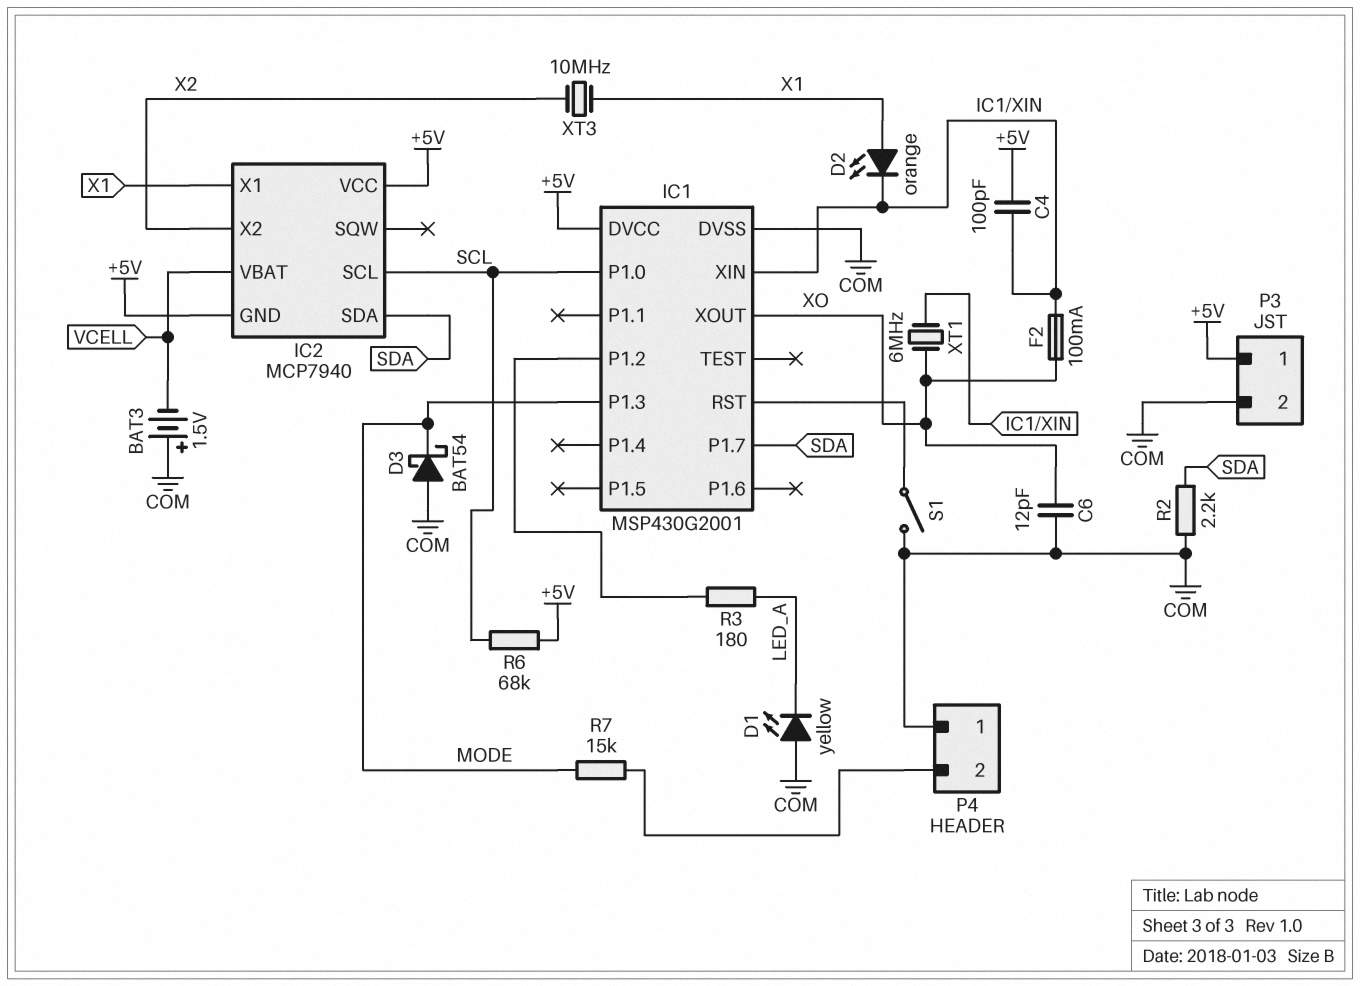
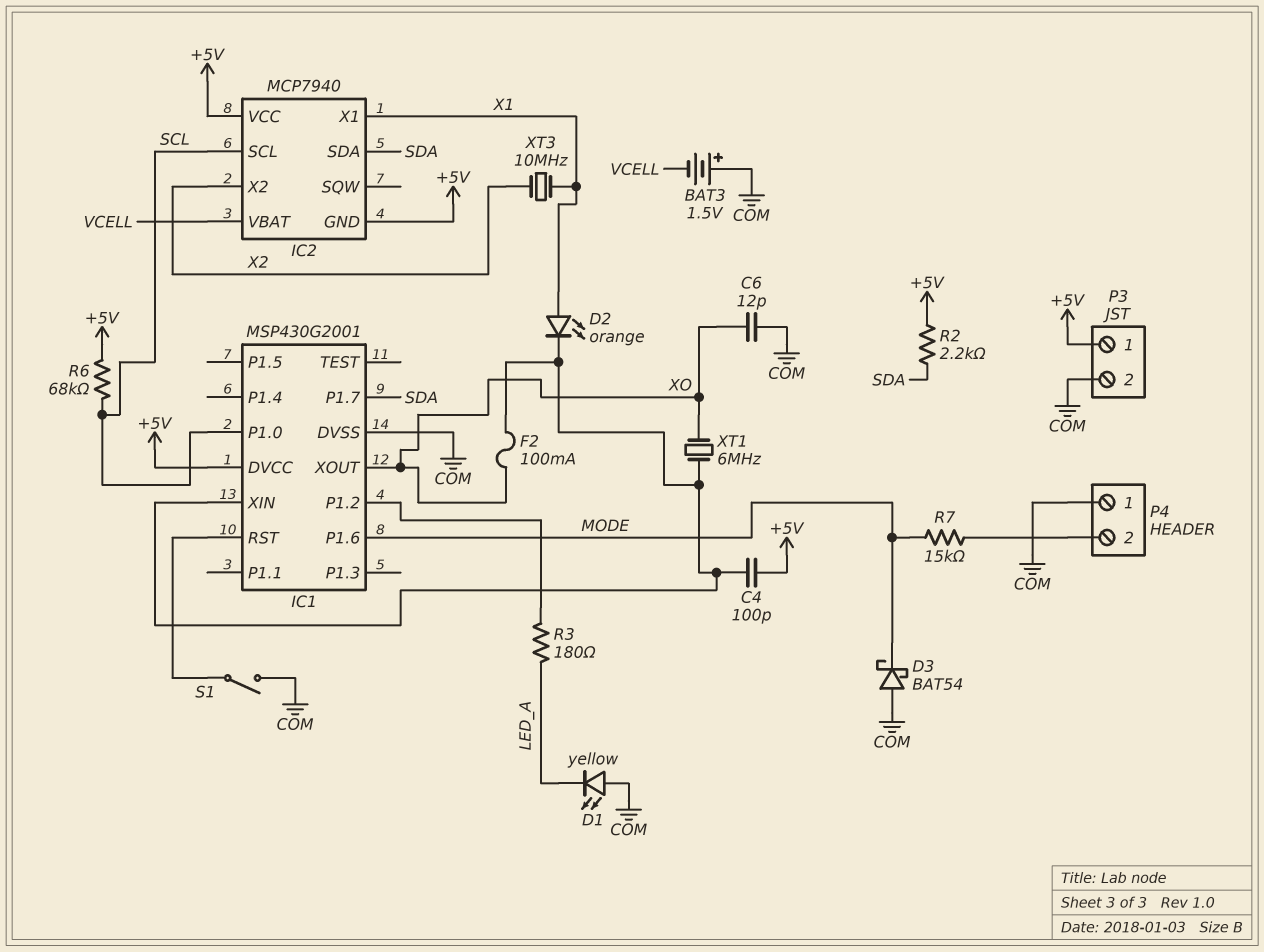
IC1 pin P1.3: MODE -> none
IC1 pin P1.6: none -> MODE
R2: 2.2k (COM, SDA) -> 2.2k (+5V, SDA)

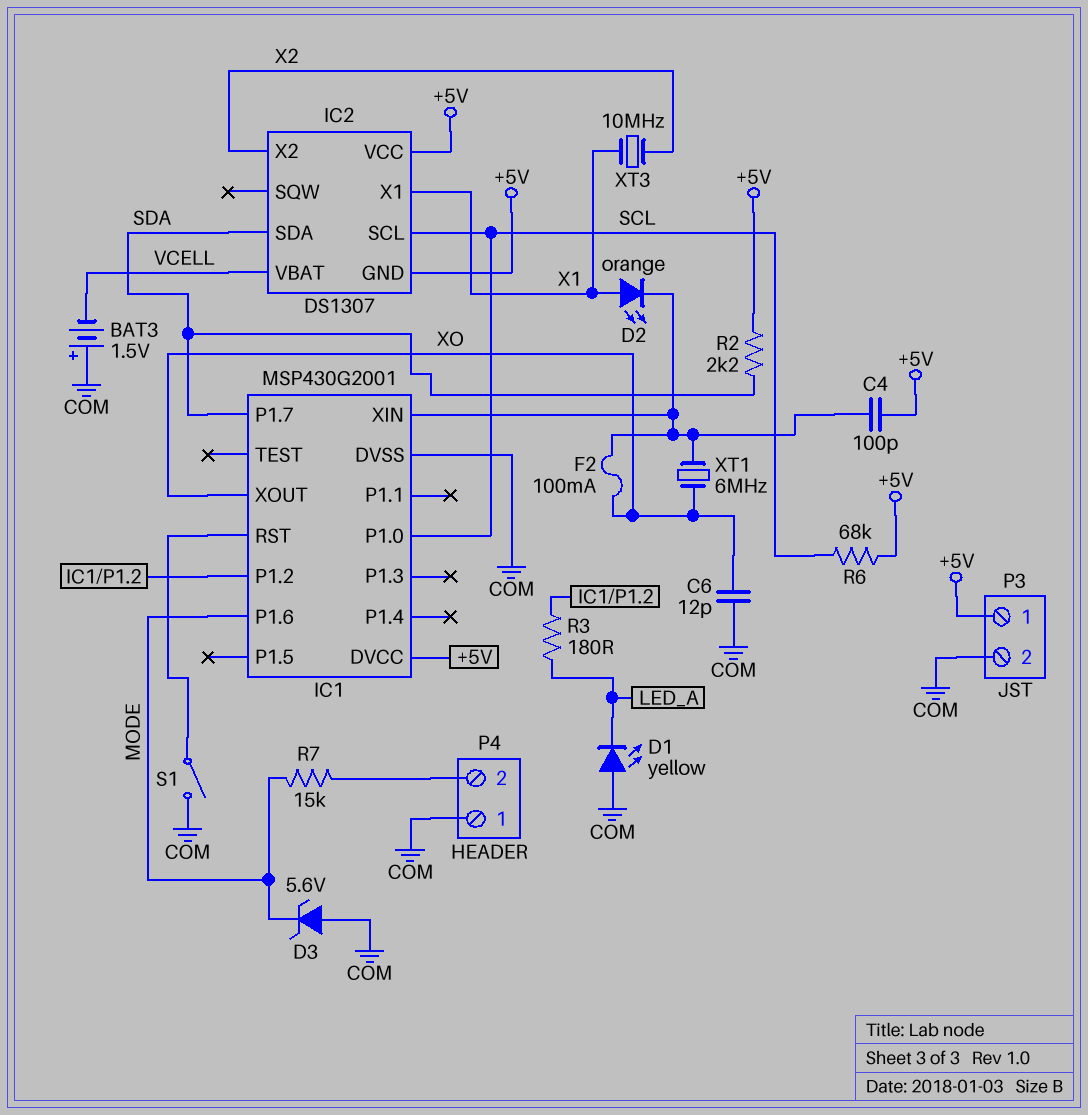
D3: schottky BAT54 (A COM, K MODE) -> zener 5.6V (A COM, K MODE)
IC2: MCP7940 -> DS1307

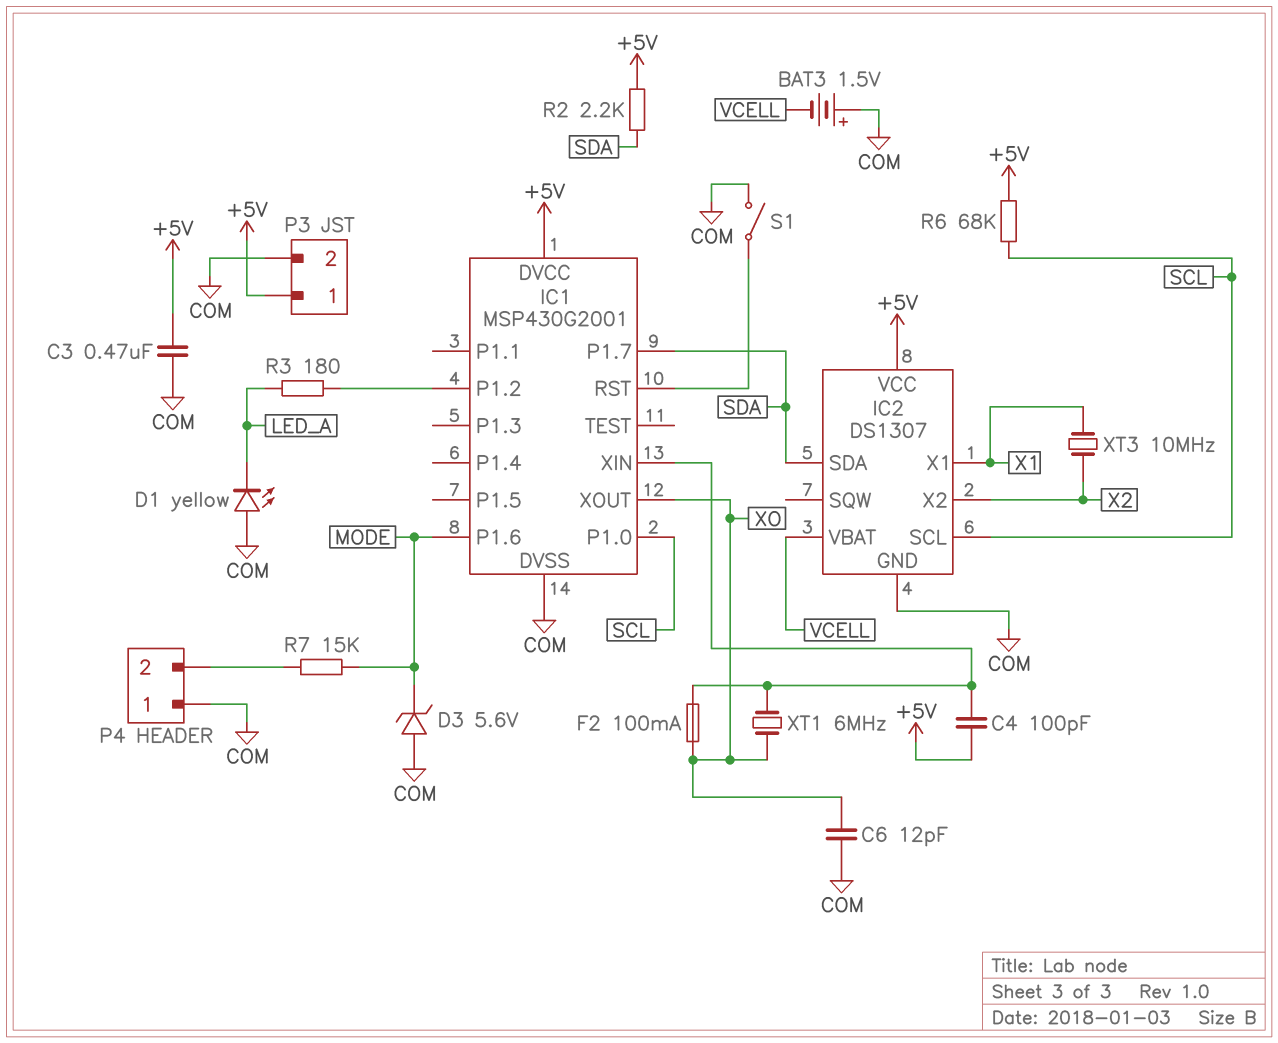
C3: none -> 470nF (+5V, COM)
D2: LED orange (A X1, K IC1/XIN) -> none
IC2 pin GND: +5V -> COM

